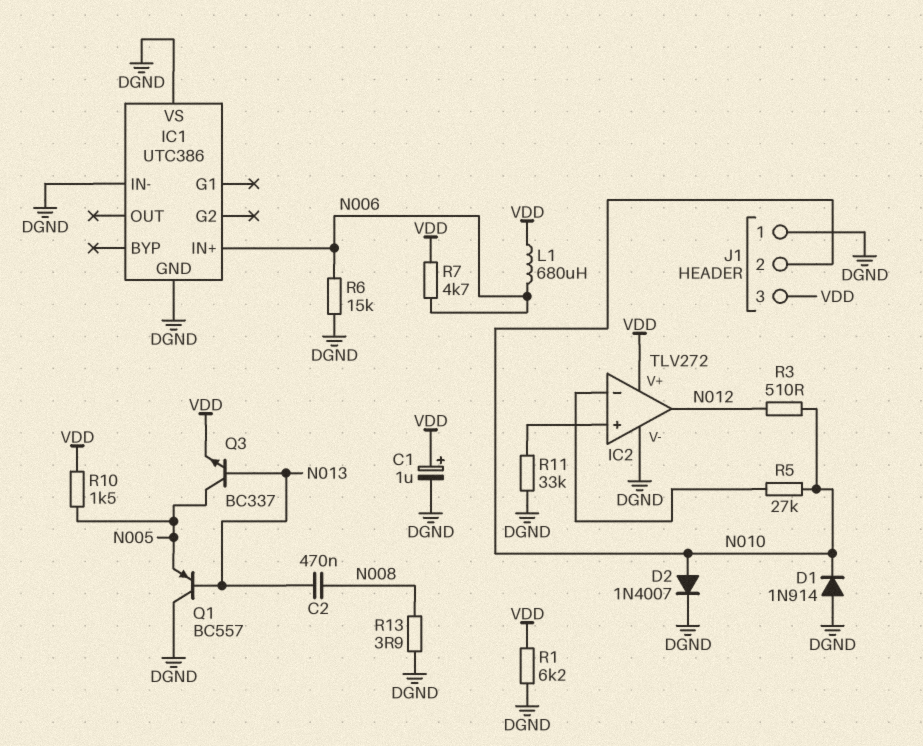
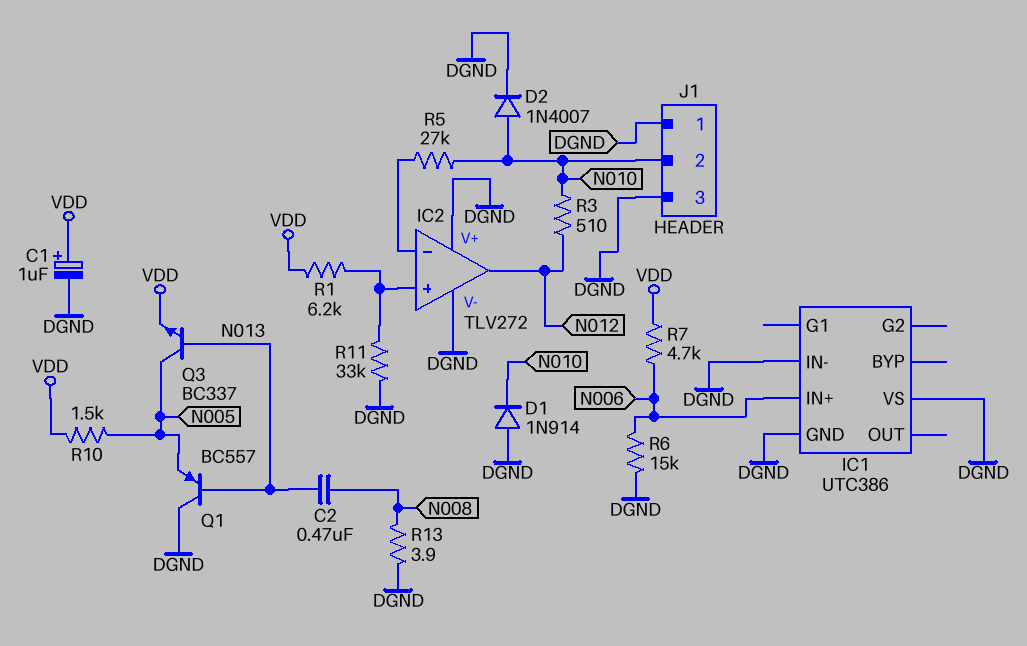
IC2 pin V+: VDD -> DGND
J1 pin 3: VDD -> DGND
L1: 680uH (N006, VDD) -> none
R1: 6.2k (DGND, VDD) -> 6.2k (IC2/in+, VDD)

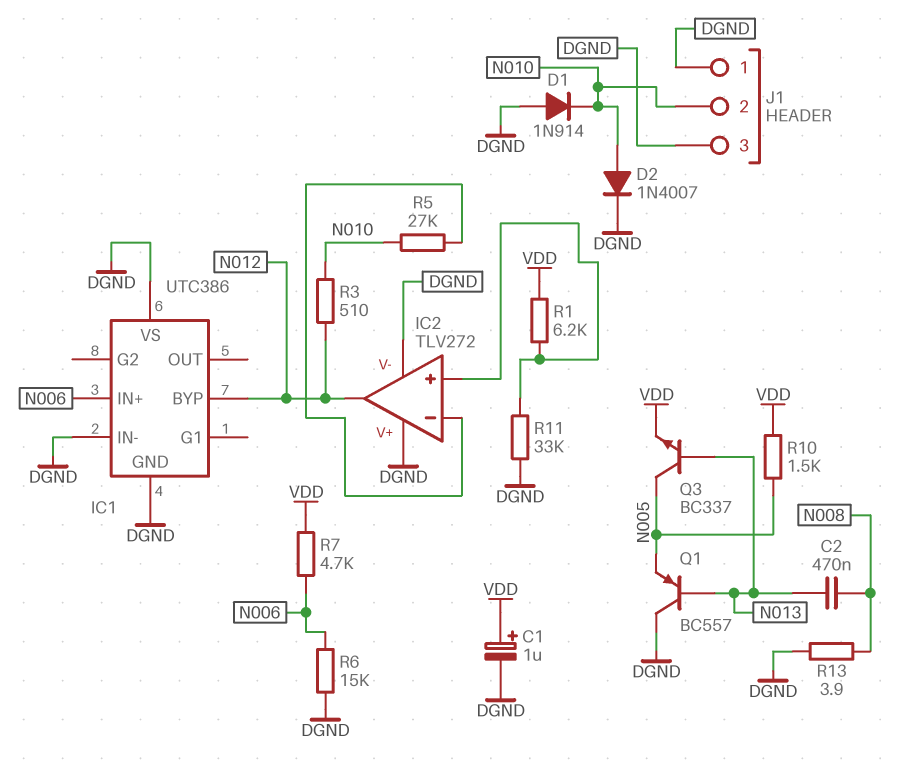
IC1 pin BYP: none -> N012

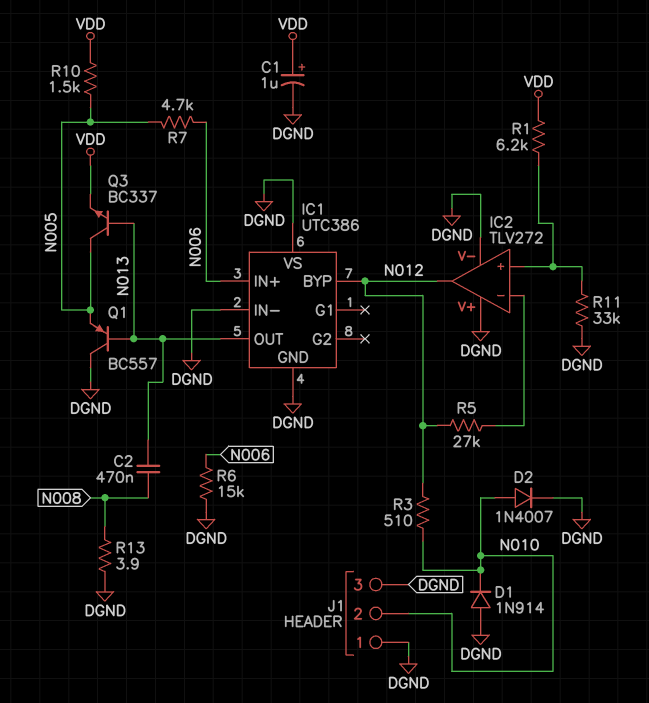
IC1 pin OUT: none -> N013
R5: 27k (IC2/in-, N010) -> 27k (IC2/in-, N012)
R7: 4.7k (N006, VDD) -> 4.7k (N005, N006)

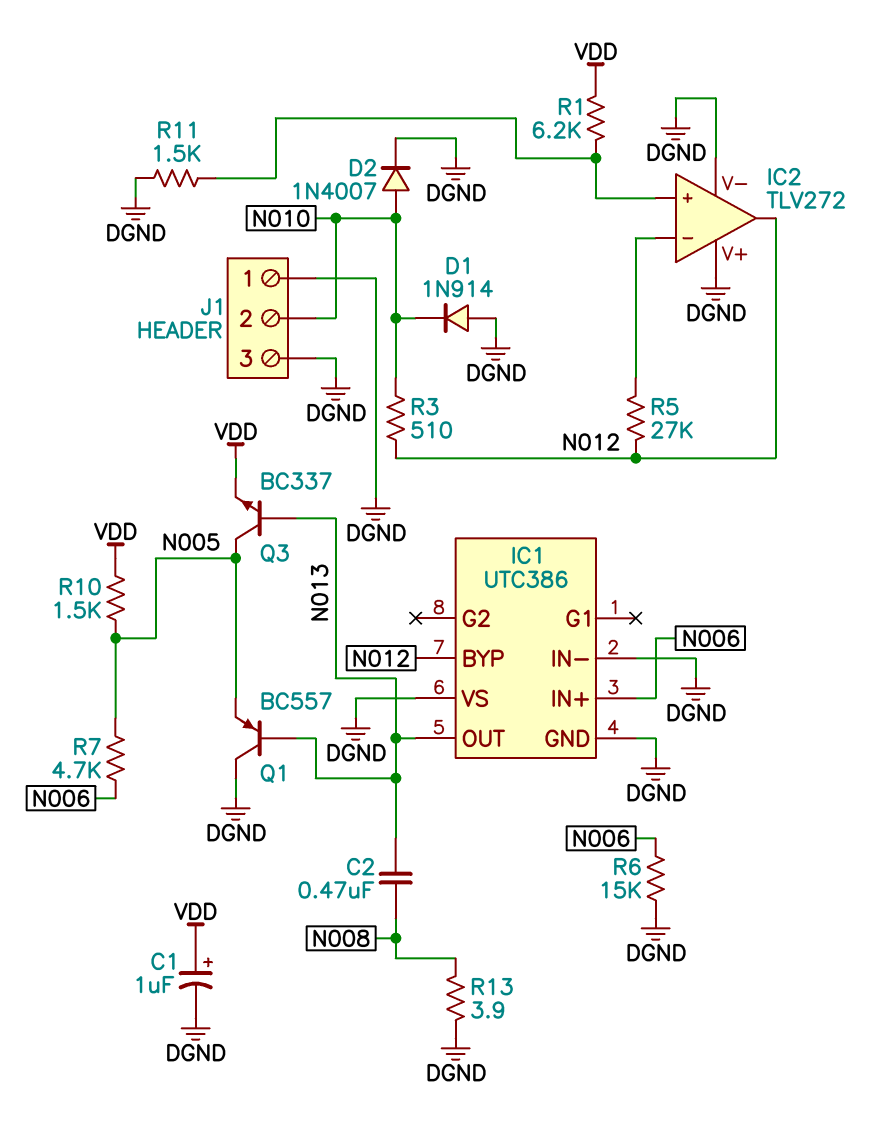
R11: 33k (DGND, IC2/in+) -> 1.5k (DGND, IC2/in+)

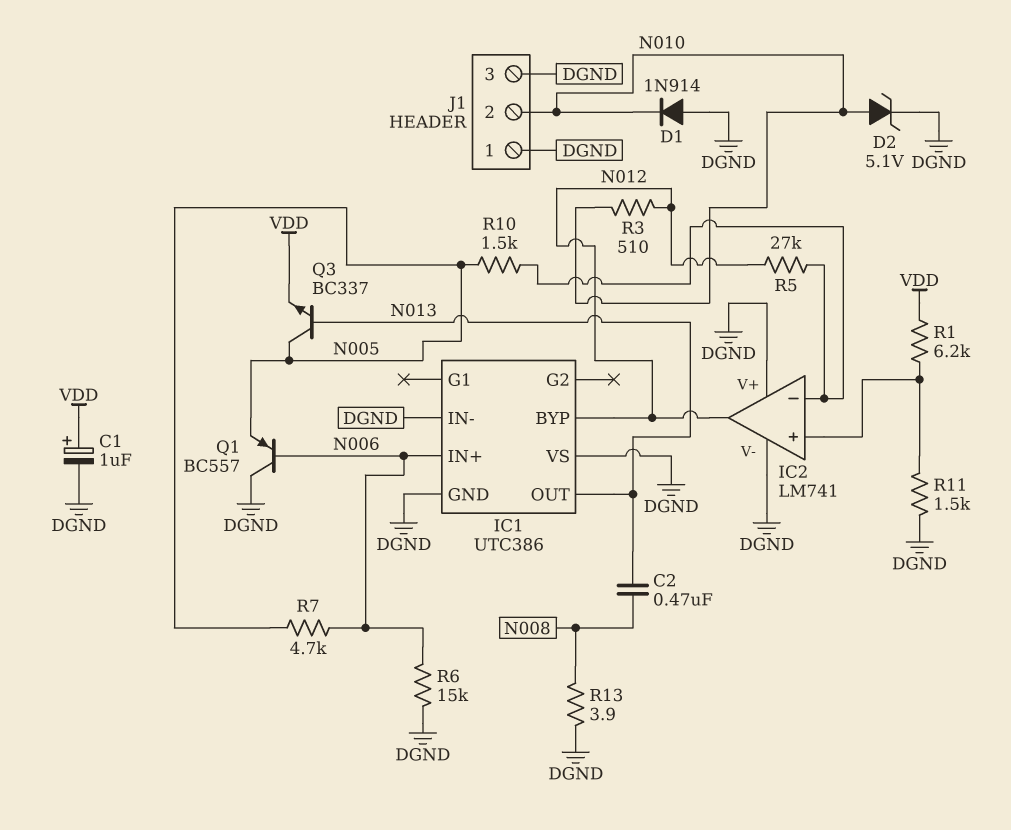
D2: diode 1N4007 (A N010, K DGND) -> zener 5.1V (A N010, K DGND)
IC2: TLV272 -> LM741
Q1: PNP BC557 (B N013, C DGND, E N005) -> PNP BC557 (B N006, C DGND, E N005)
R10: 1.5k (N005, VDD) -> 1.5k (IC2/in-, N005)

